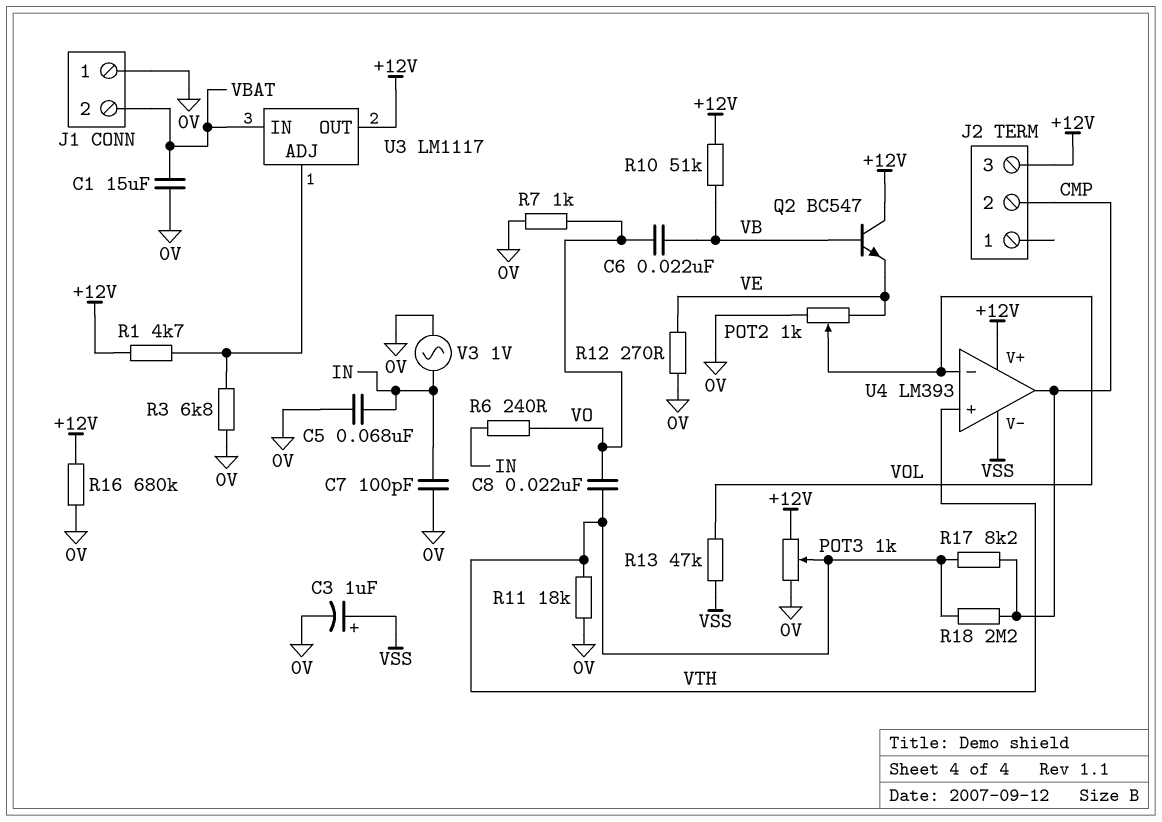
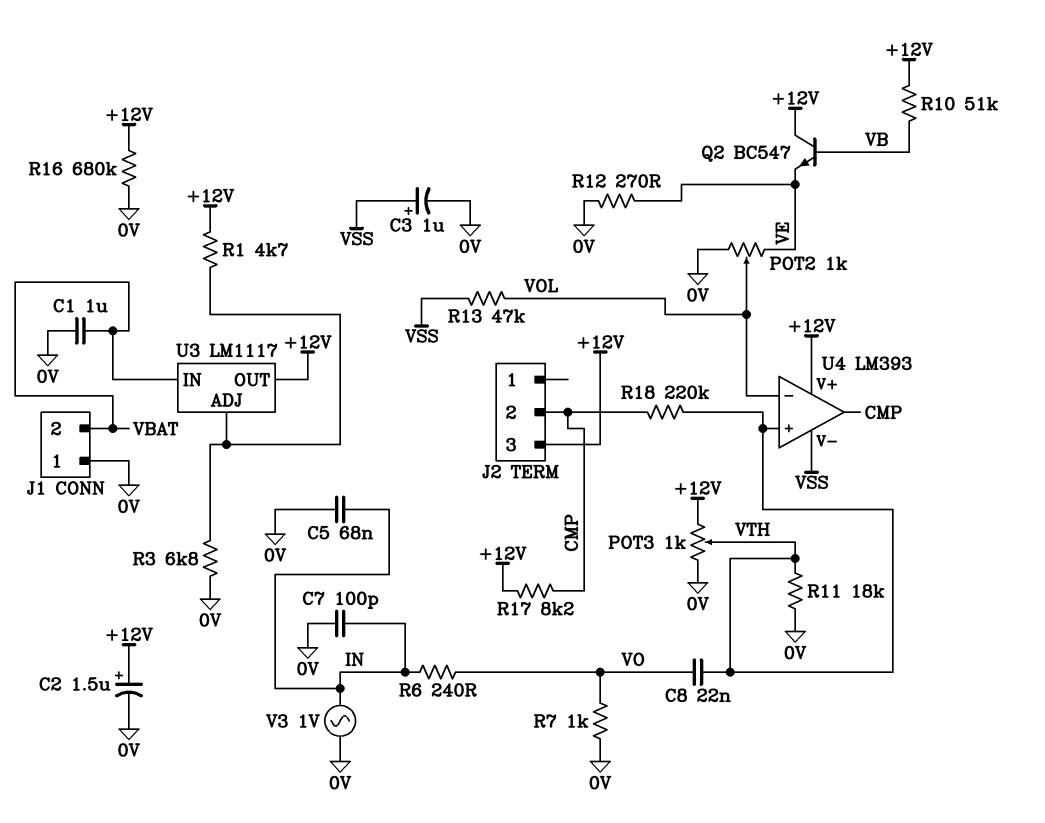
C1: 15uF (0V, VBAT) -> 1uF (0V, VBAT)
C2: none -> 1.5uF (plus +12V, minus 0V)
C6: 22nF (VB, VO) -> none
R17: 8.2k (CMP, VTH) -> 8.2k (+12V, CMP)
R18: 2.2M (CMP, VTH) -> 220k (CMP, VTH)

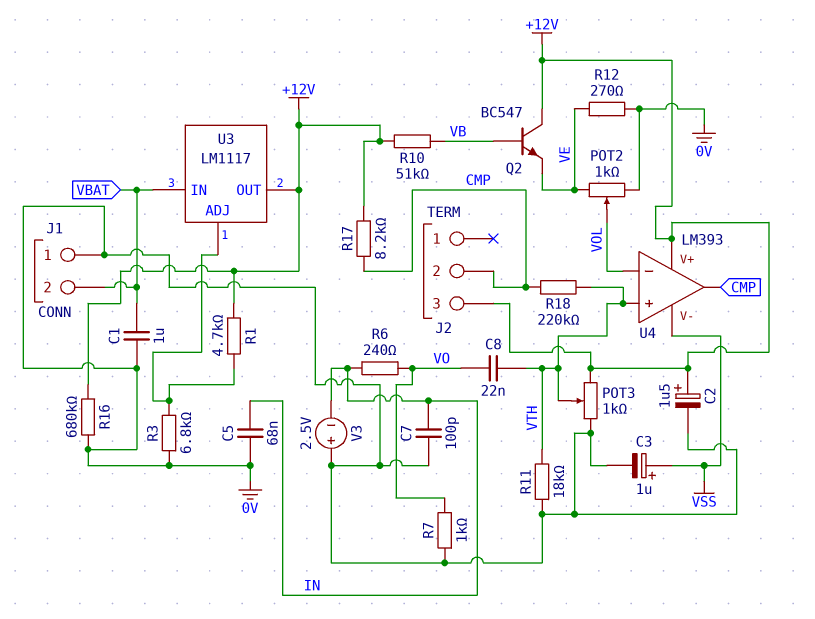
R13: 47k (VOL, VSS) -> none
V3: AC 1V (0V, IN) -> 2.5V (plus 0V, minus IN)

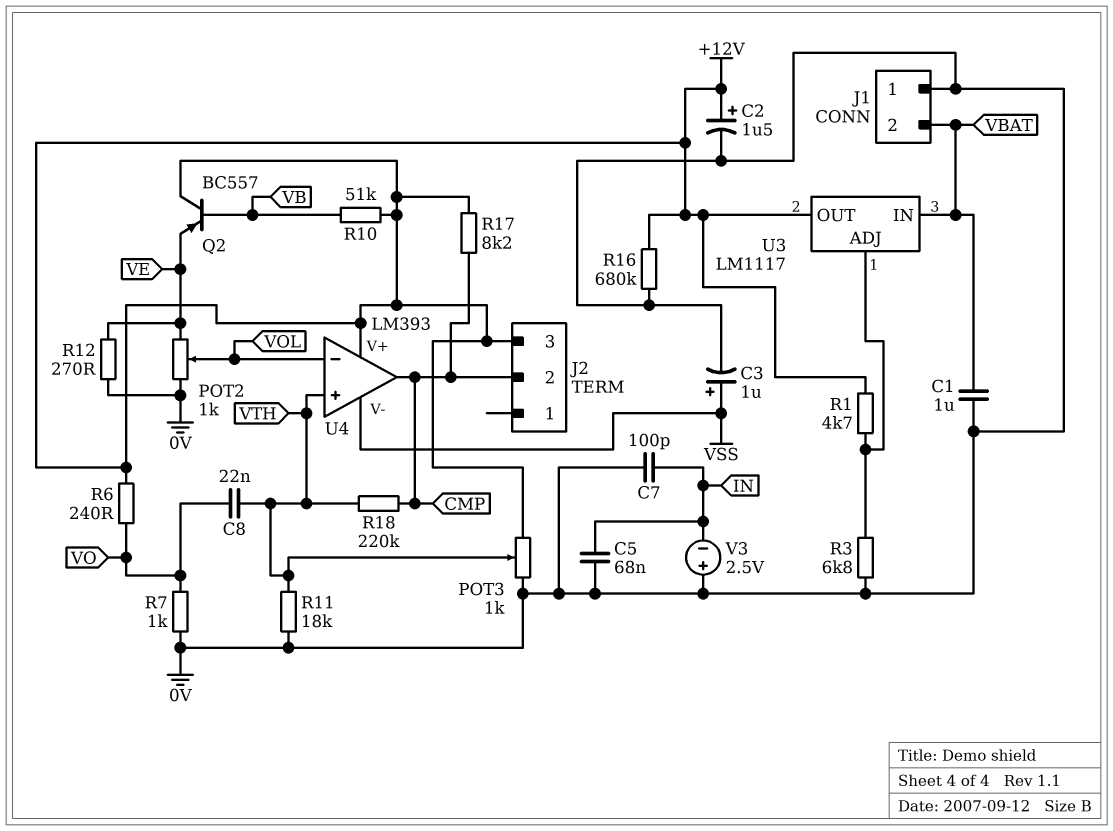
Q2: NPN BC547 (B VB, C +12V, E VE) -> PNP BC557 (B VB, C +12V, E VE)
R6: 240 (IN, VO) -> 240 (+12V, VO)

